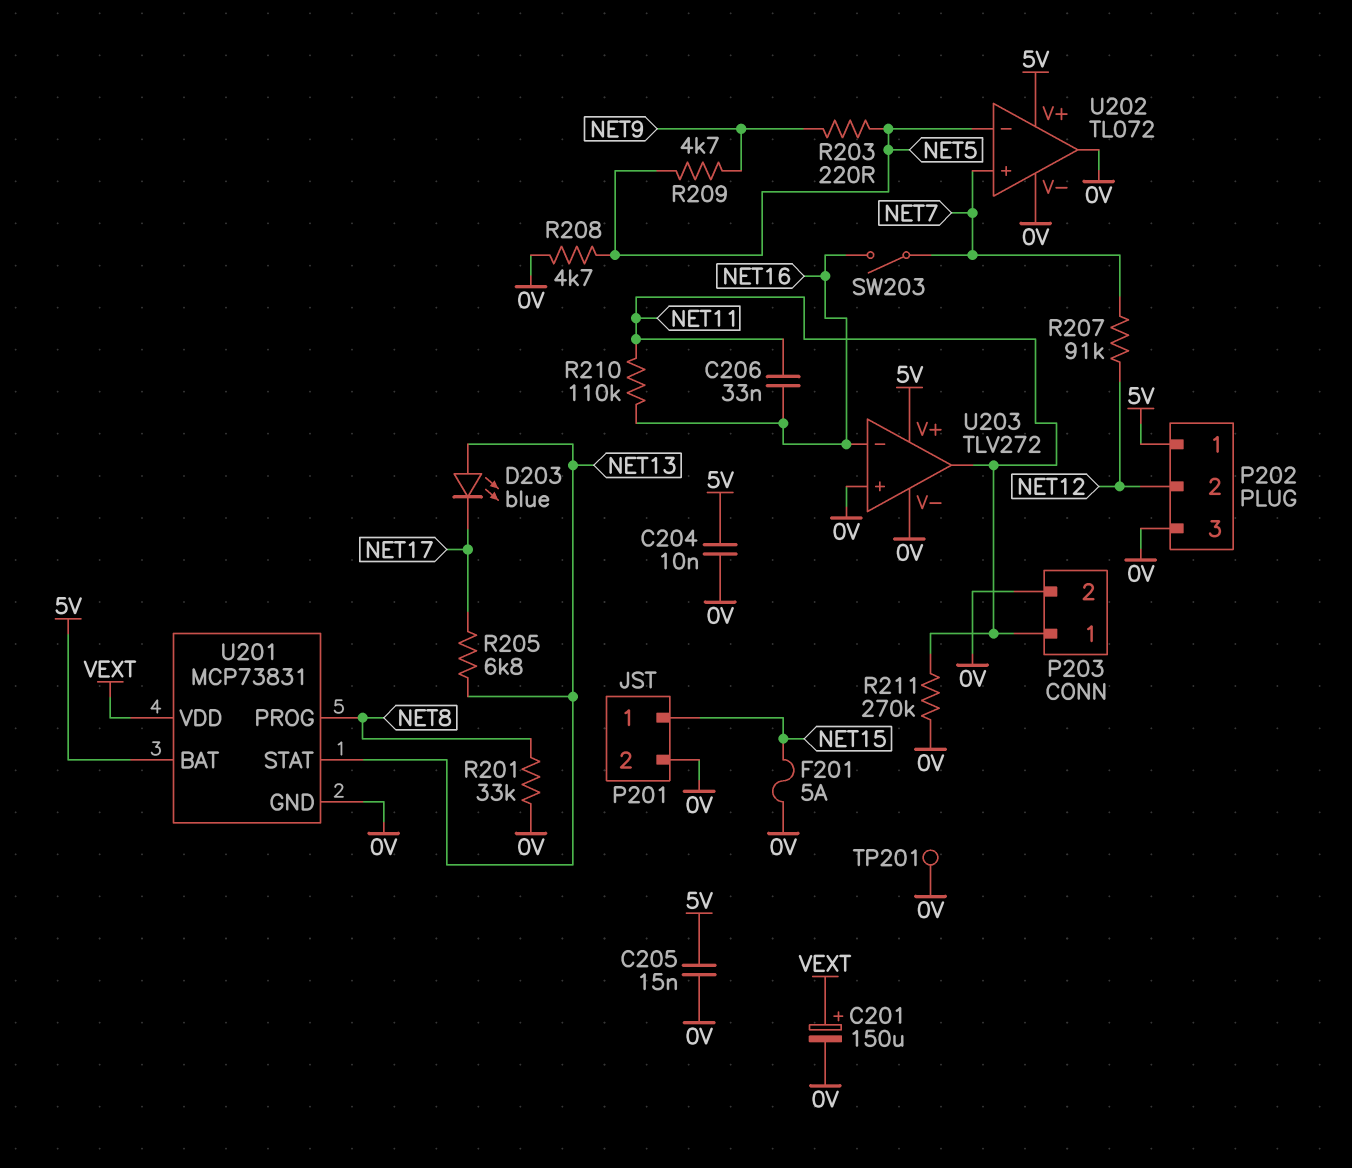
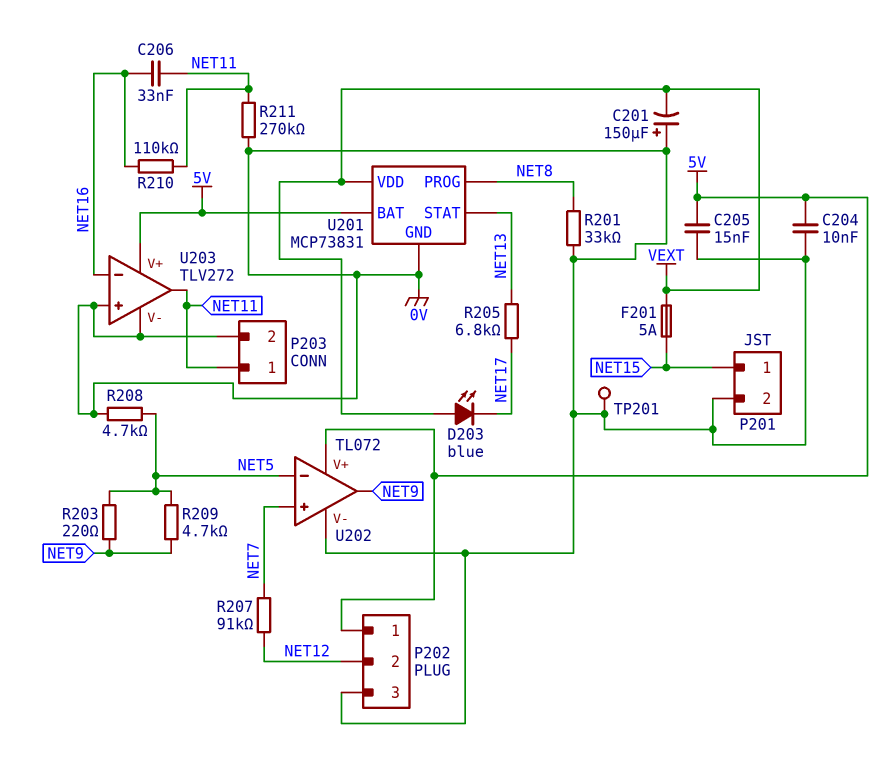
C201: 150uF (plus VEXT, minus 0V) -> 150uF (plus 0V, minus VEXT)
D203: LED blue (A NET13, K NET17) -> LED blue (A VEXT, K NET17)
F201: 5A (0V, NET15) -> 5A (NET15, VEXT)
SW203: switch (NET7, NET16) -> none
U202 pin out: 0V -> NET9

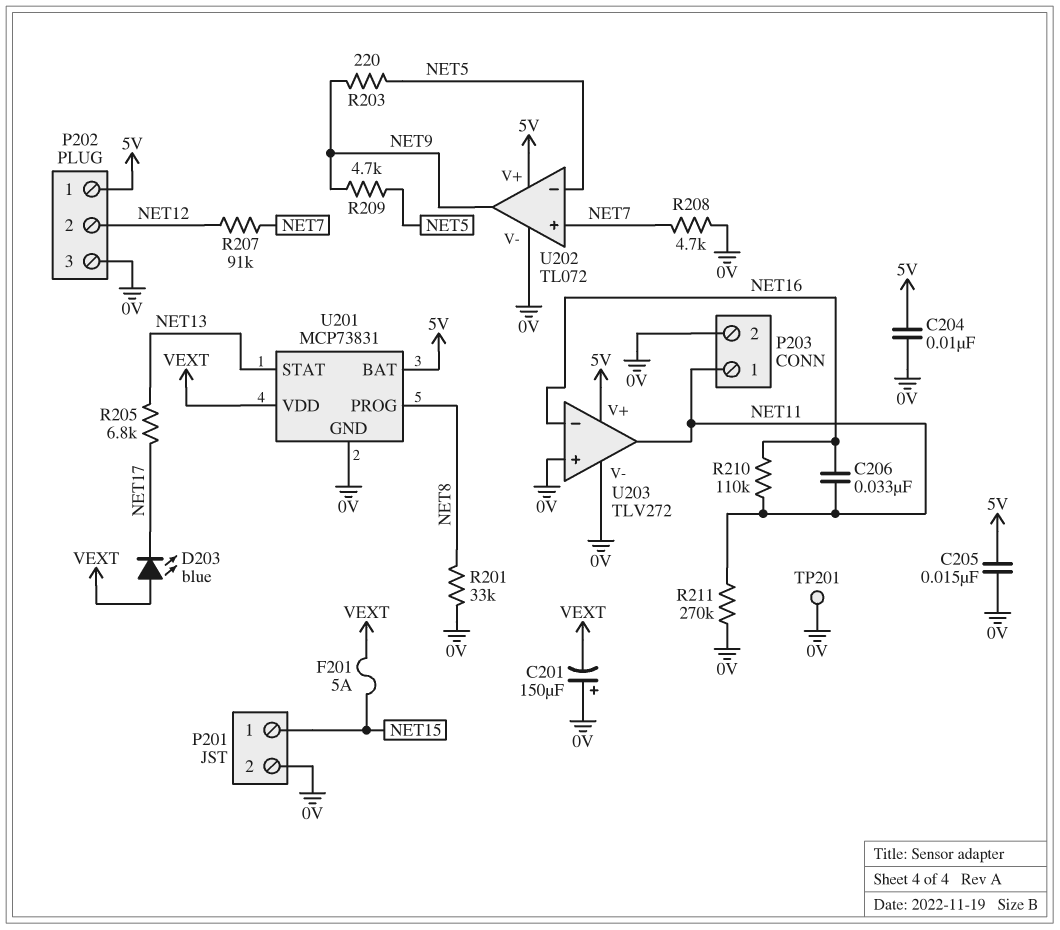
R208: 4.7k (0V, NET5) -> 4.7k (0V, NET7)

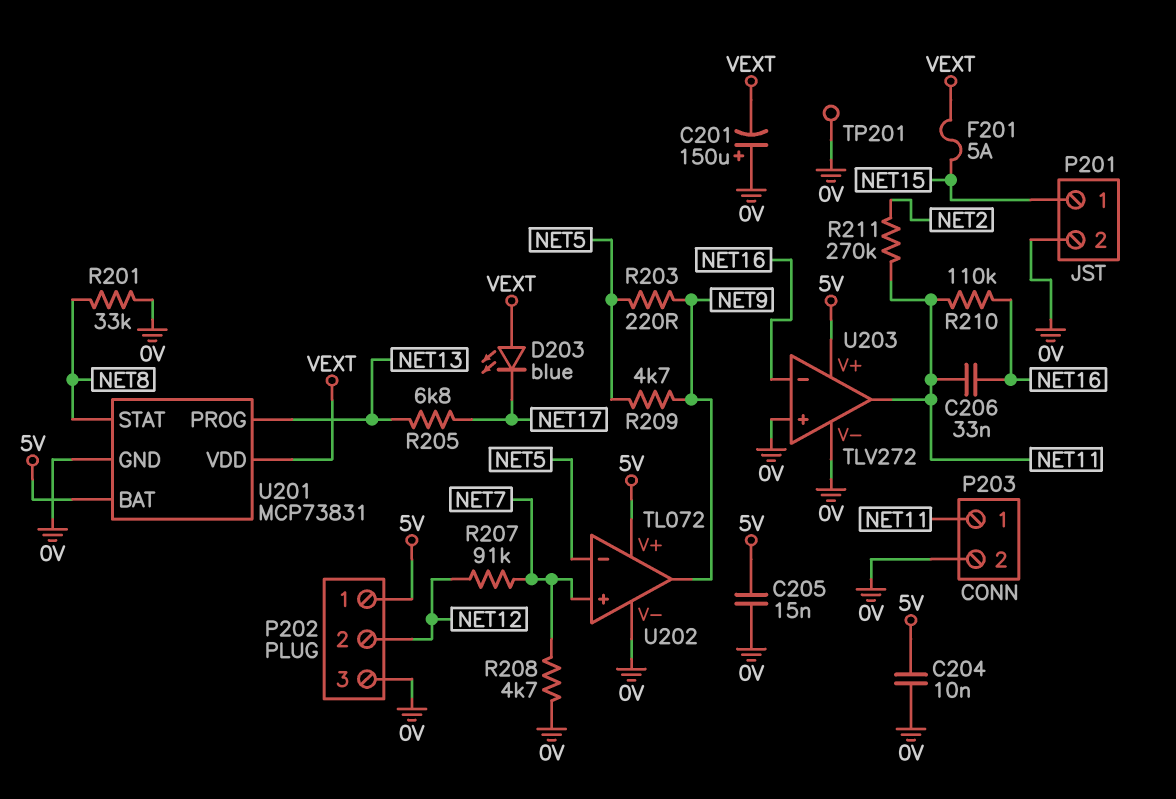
R211: 270k (0V, NET11) -> 270k (NET2, NET11)
U201 pin PROG: NET8 -> NET13
U201 pin STAT: NET13 -> NET8

